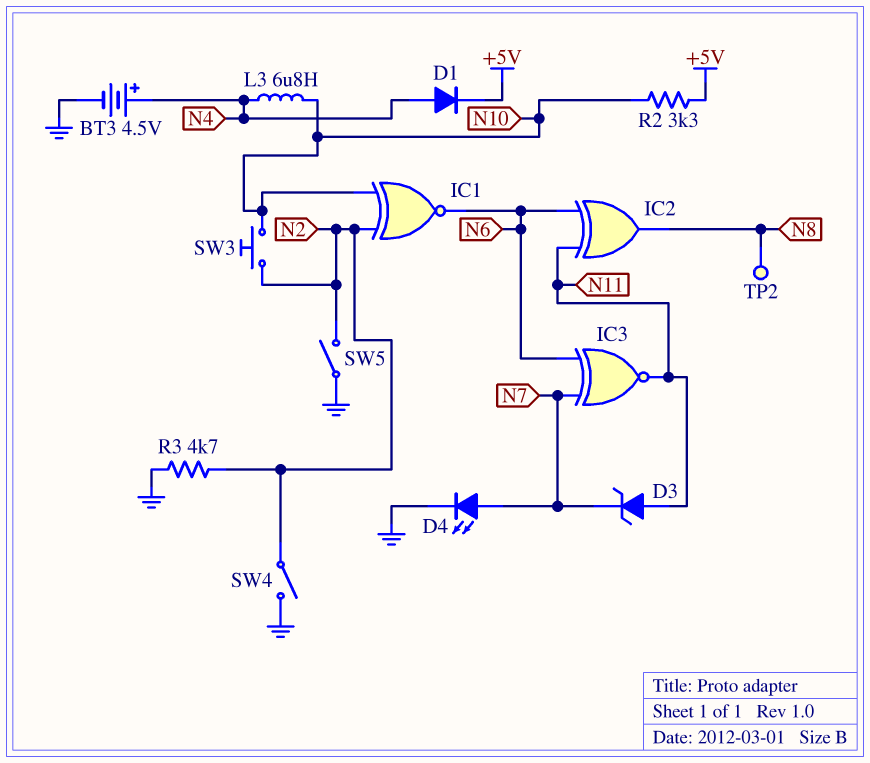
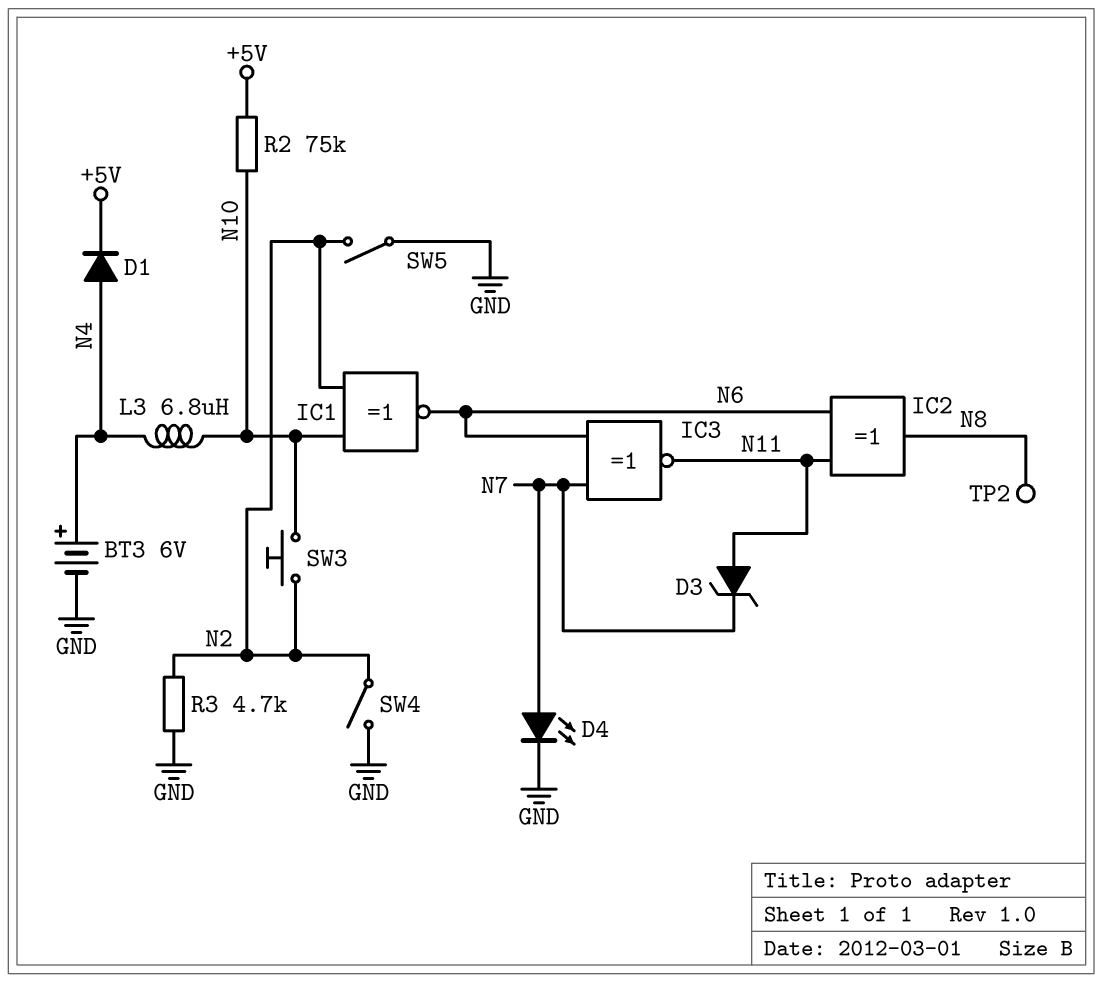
BT3: 4.5V (plus N4, minus GND) -> 6V (plus N4, minus GND)
R2: 3.3k (+5V, N10) -> 75k (+5V, N10)

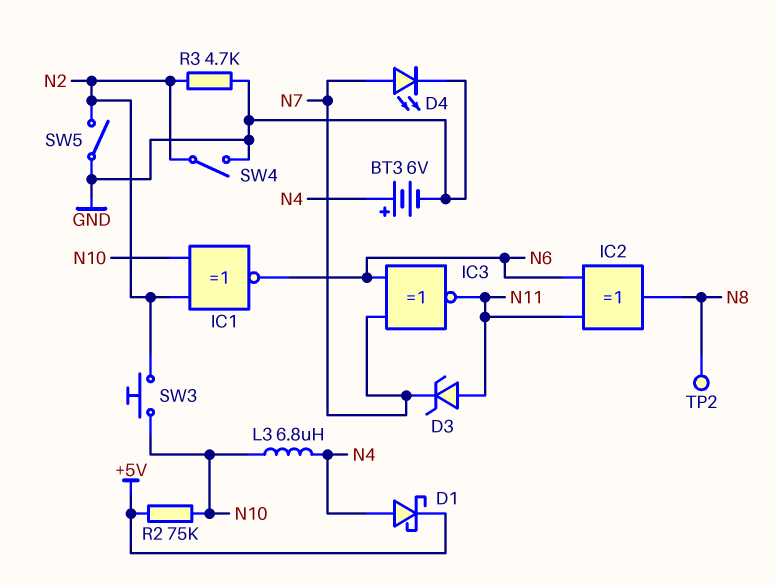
D1: diode (A N4, K +5V) -> schottky (A N4, K +5V)

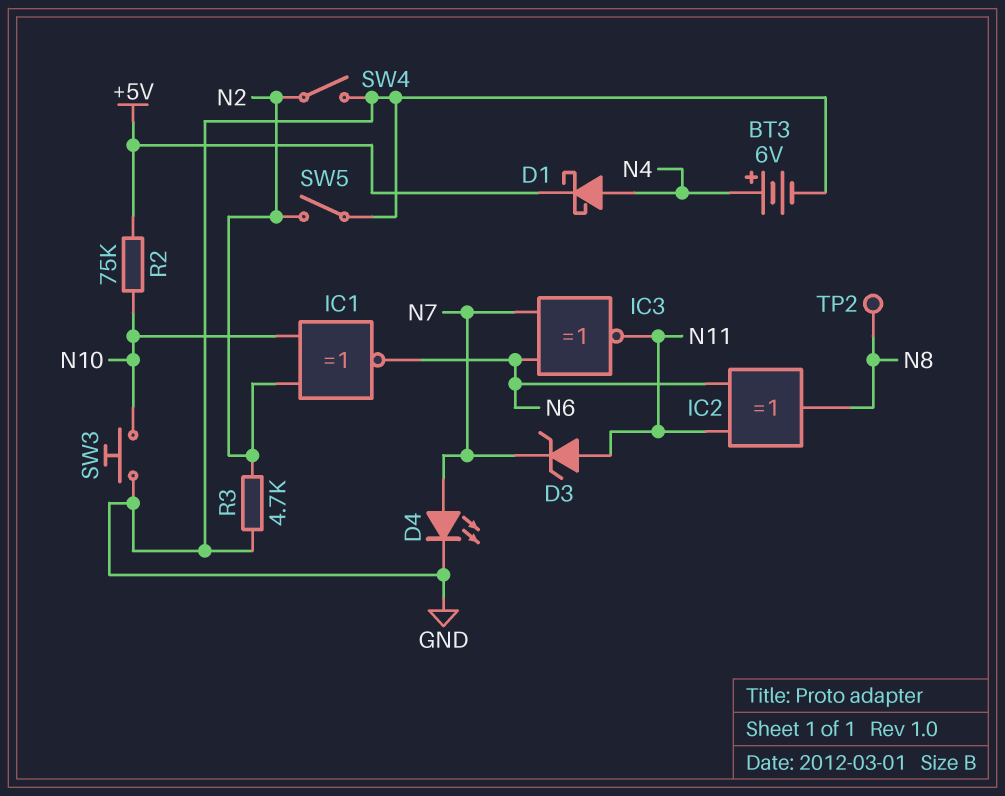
L3: 6.8uH (N4, N10) -> none
SW3: button (N2, N10) -> button (GND, N10)

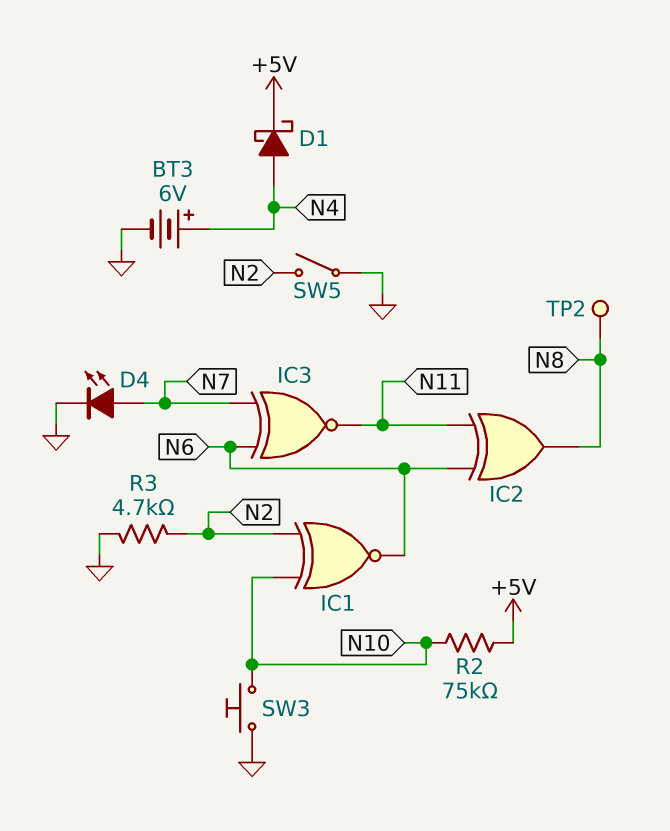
D3: zener (A N11, K N7) -> none
SW4: switch (GND, N2) -> none

